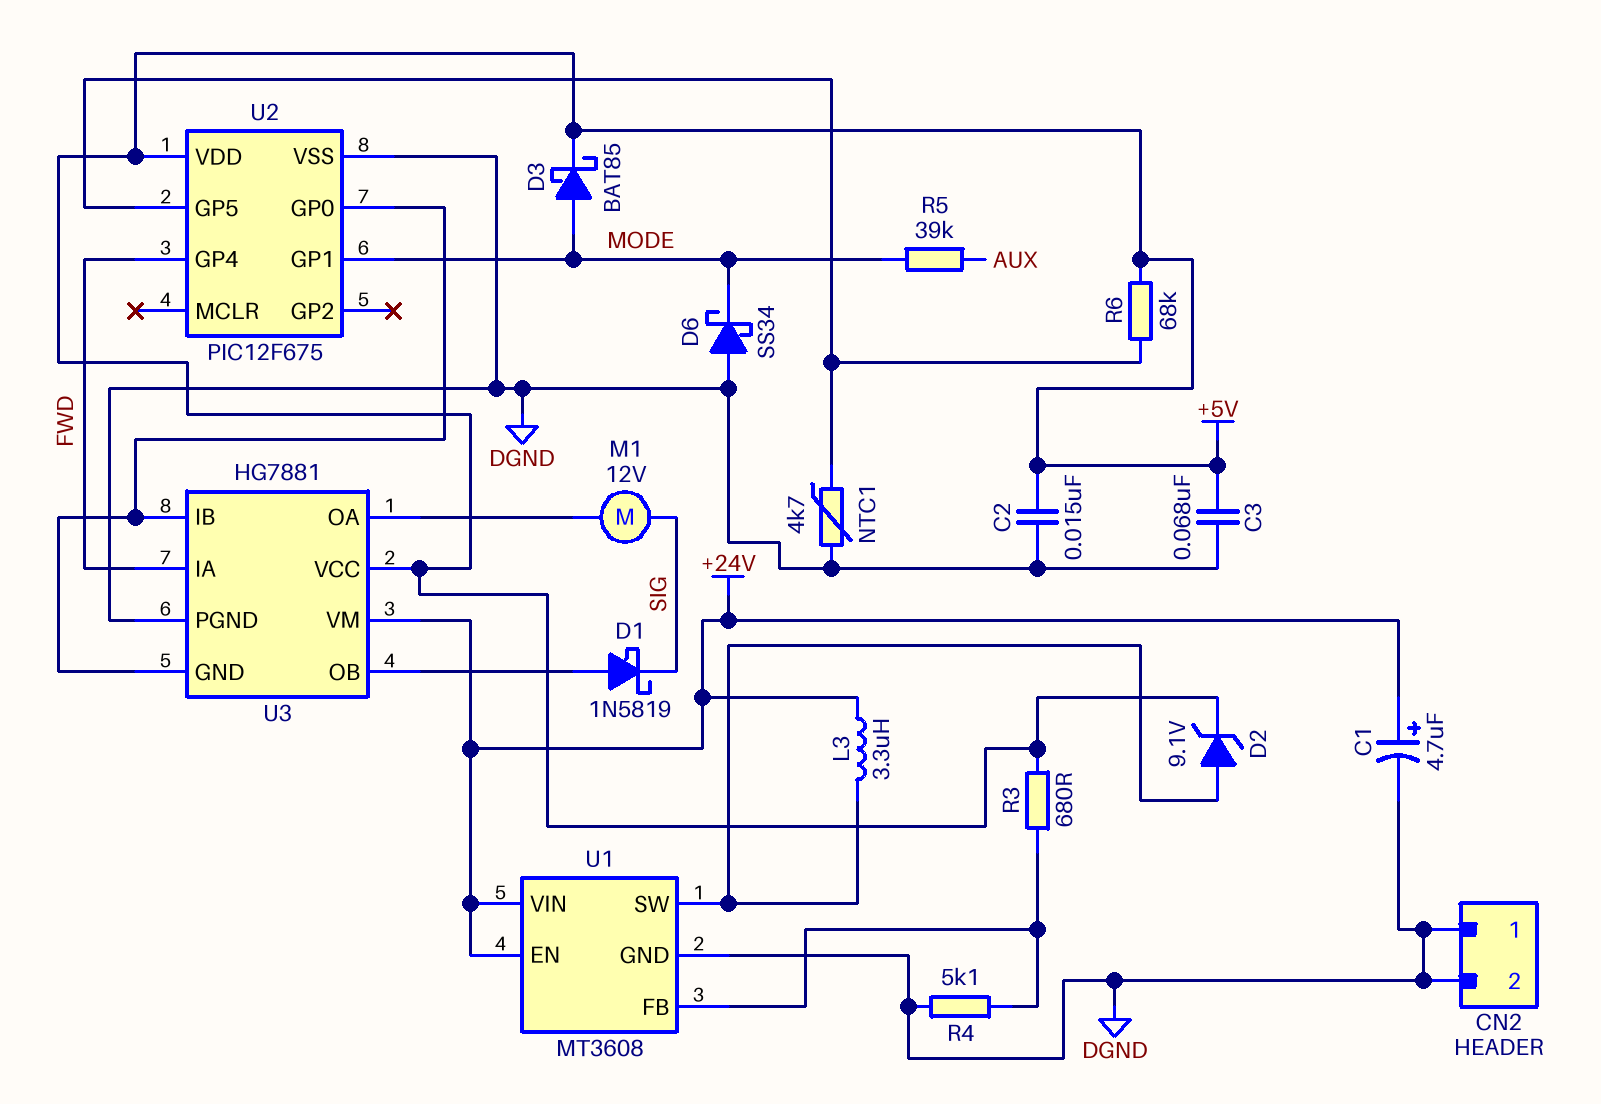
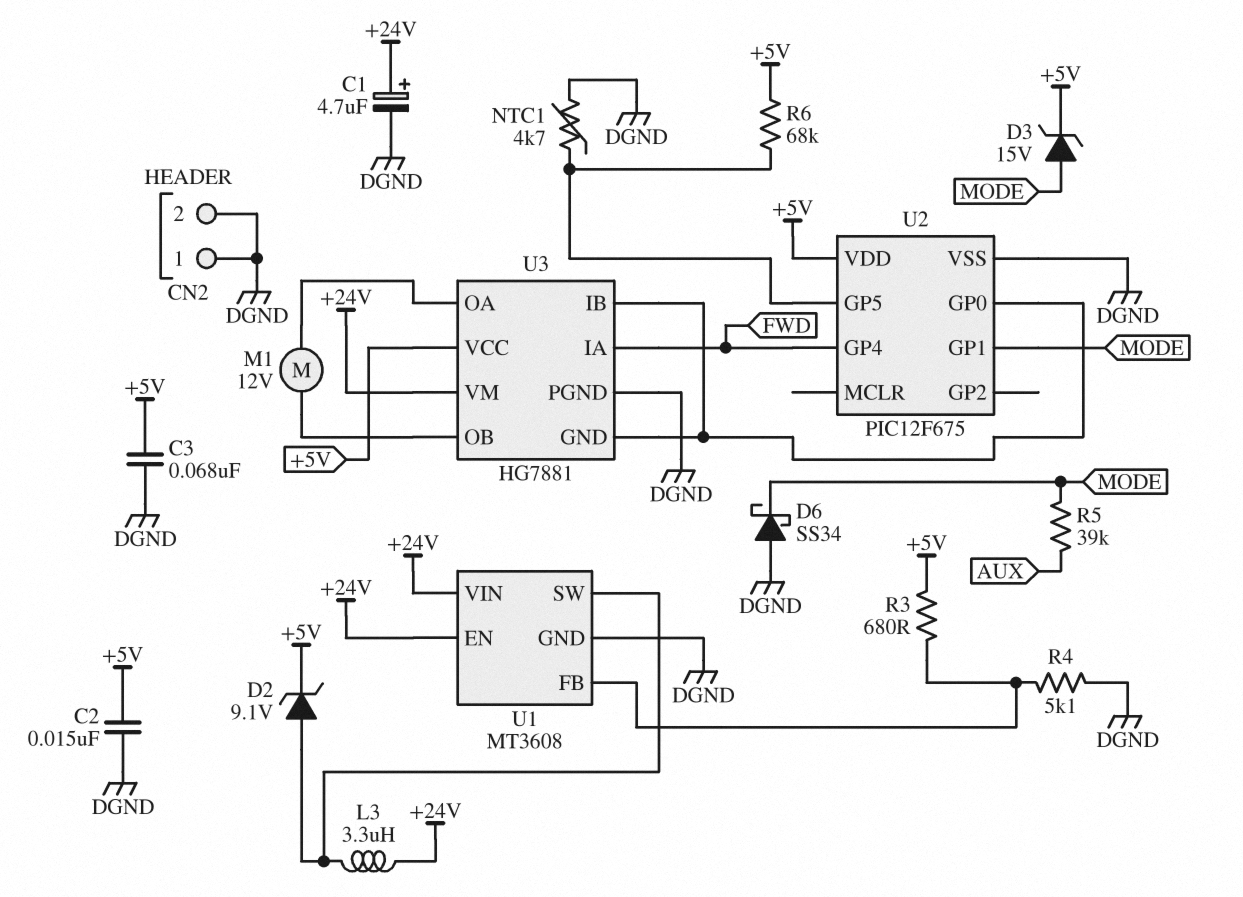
D1: schottky 1N5819 (A U3/OB, K SIG) -> none
D3: schottky BAT85 (A MODE, K +5V) -> zener 15V (A MODE, K +5V)
M1: motor 12V (SIG, U3/OA) -> motor 12V (U3/OA, U3/OB)

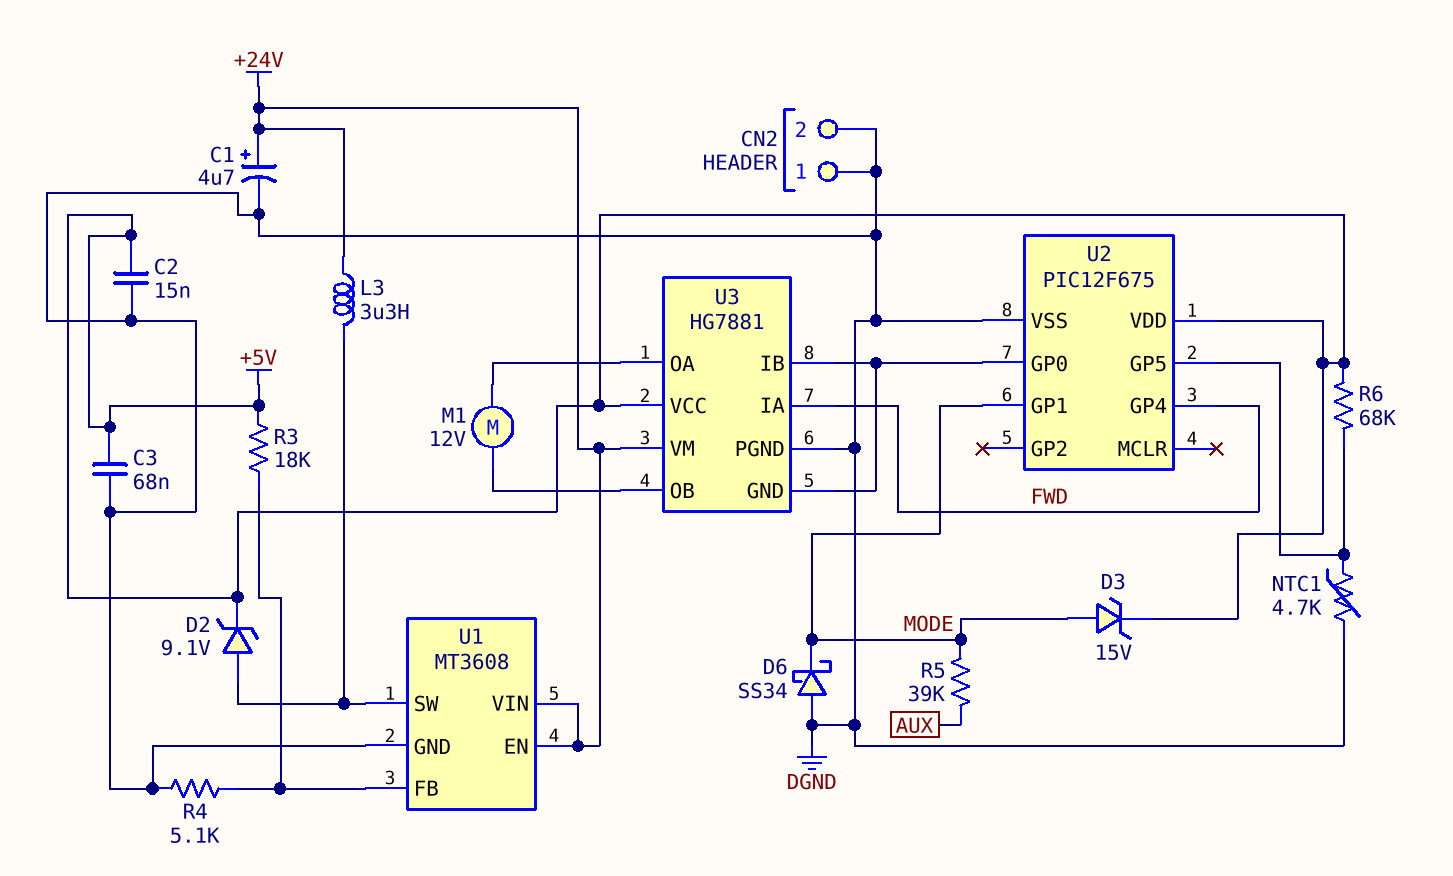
R3: 680 (+5V, U1/FB) -> 18k (+5V, U1/FB)

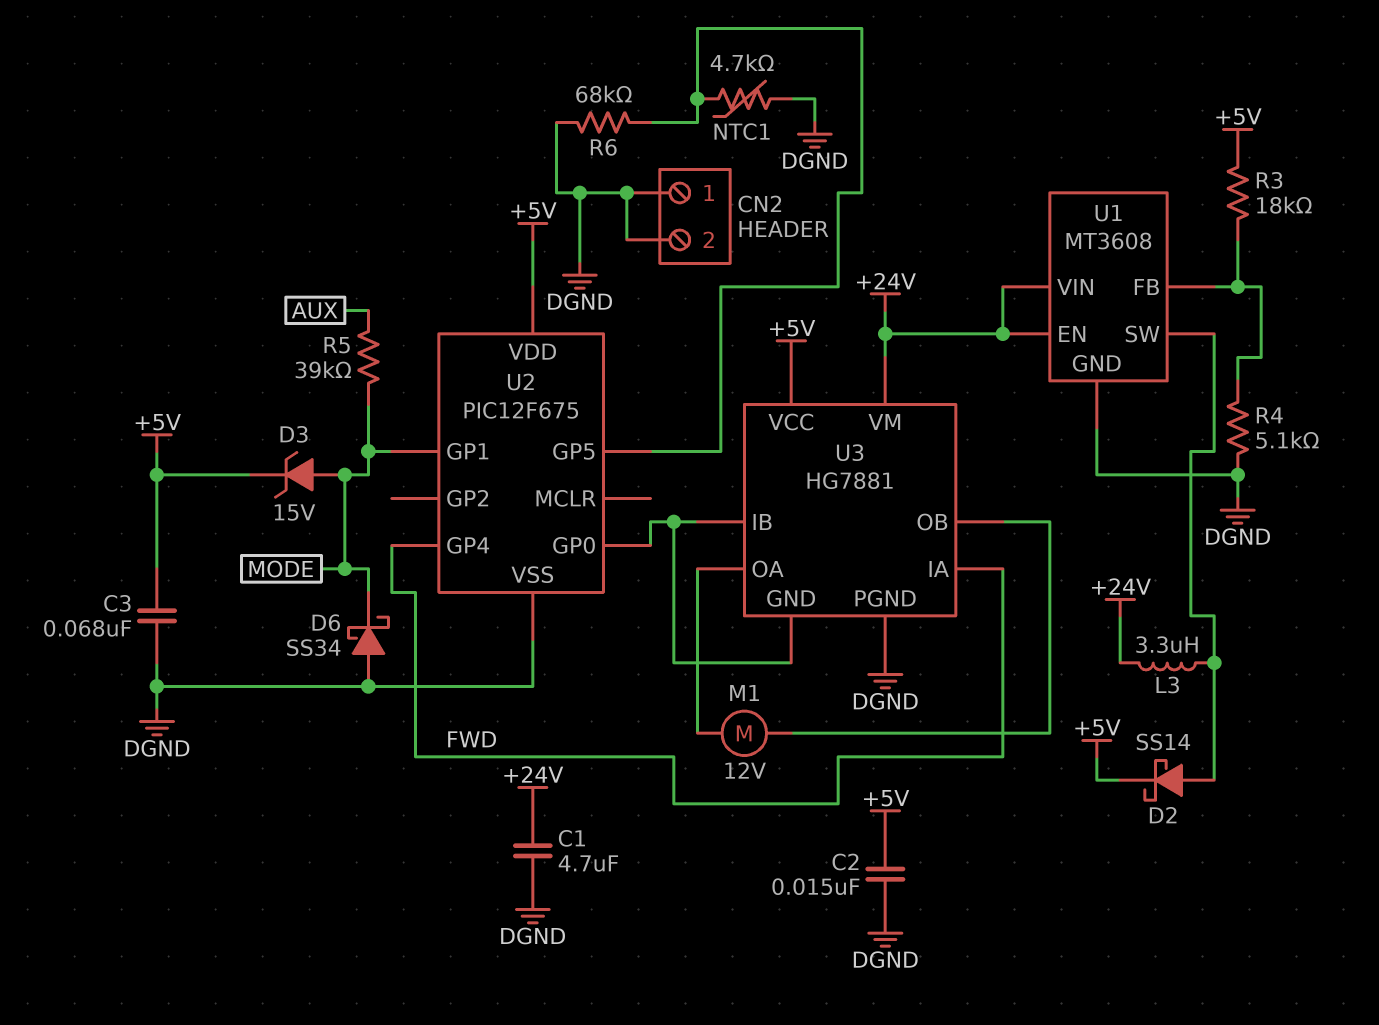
C1: 4.7uF (plus +24V, minus DGND) -> 4.7uF (+24V, DGND)
D2: zener 9.1V (A U1/SW, K +5V) -> schottky SS14 (A U1/SW, K +5V)
R6: 68k (+5V, U2/GP5) -> 68k (DGND, U2/GP5)

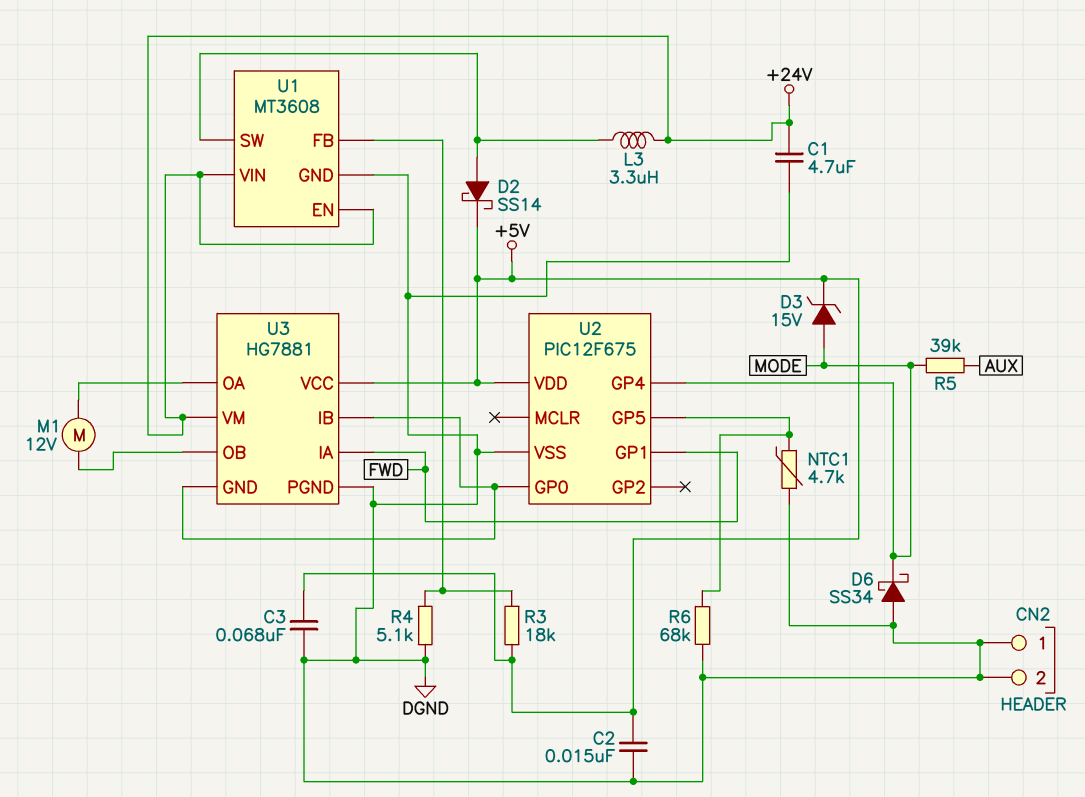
U2 pin GP1: MODE -> FWD
U2 pin GP4: FWD -> MODE

